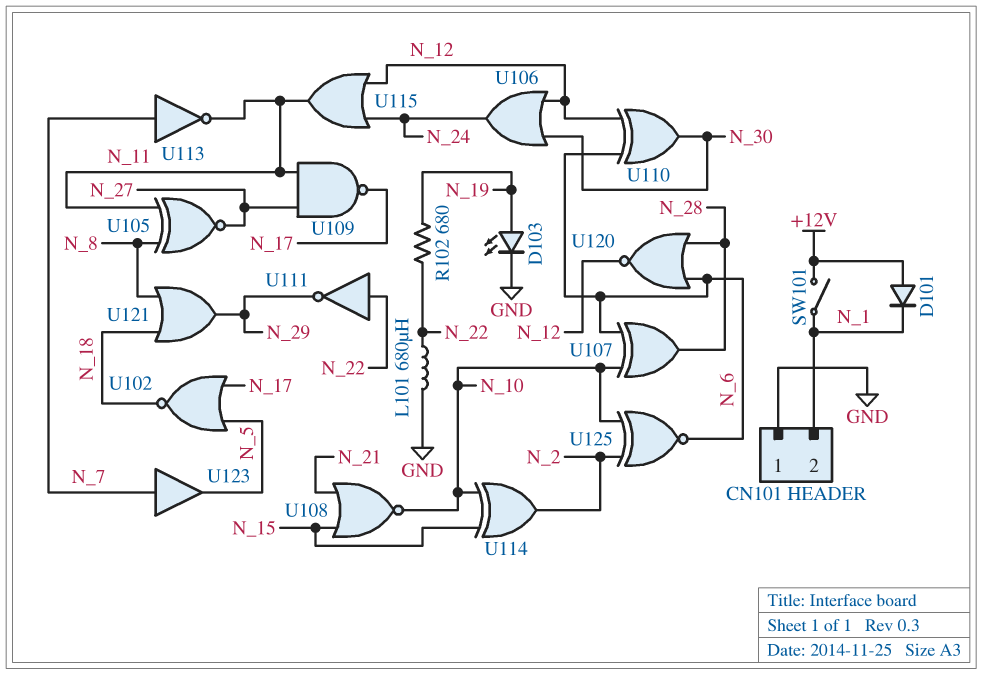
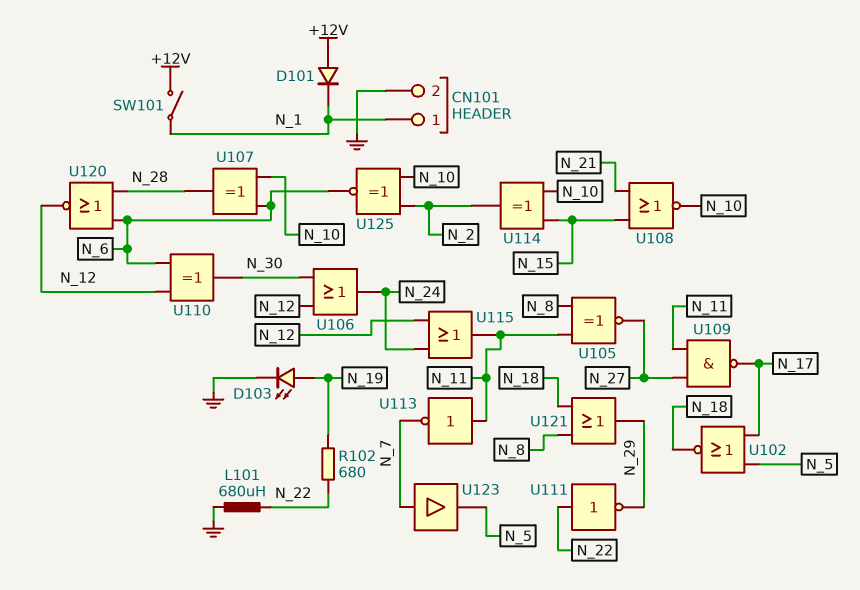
CN101 pin 1: GND -> N_1
CN101 pin 2: N_1 -> GND
U113: NOT (in N_7, out N_11) -> NOT (in N_11, out N_7)

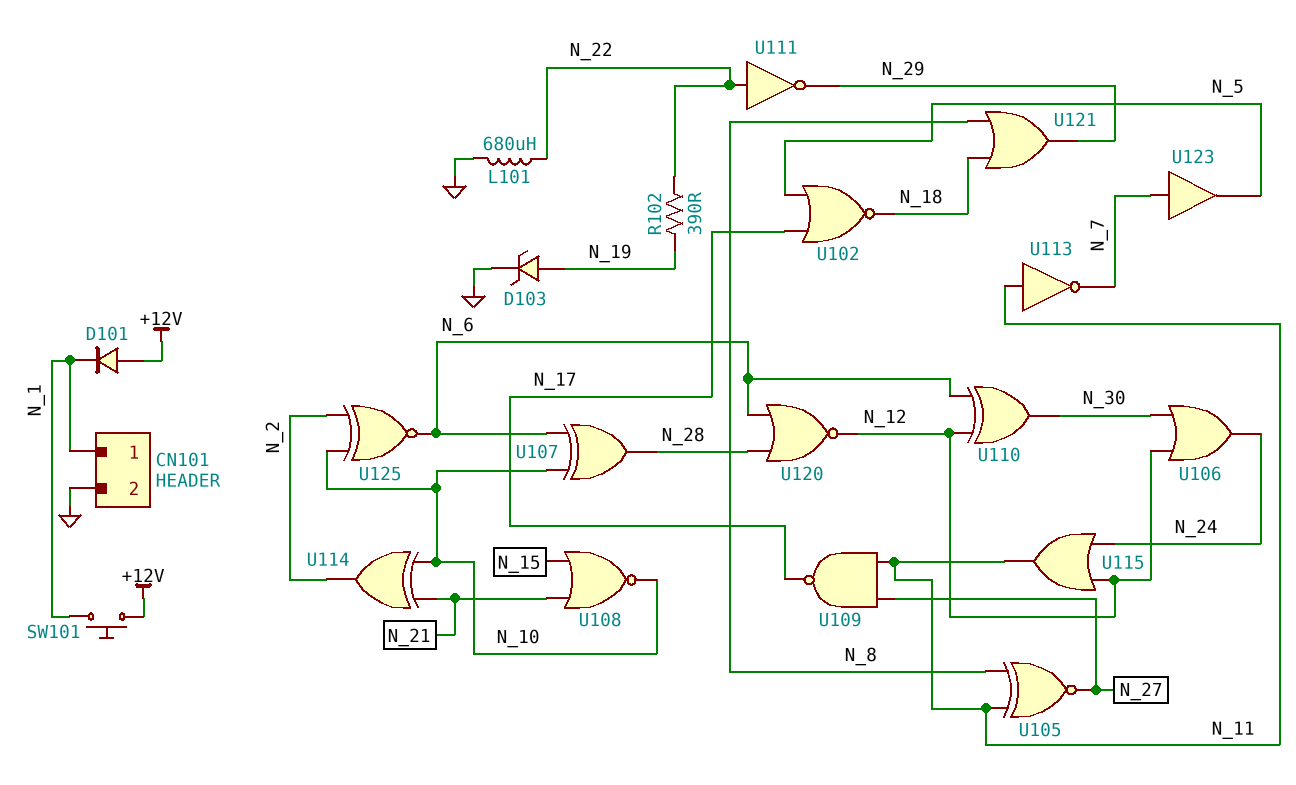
D103: LED (A N_19, K GND) -> zener (A N_19, K GND)
R102: 680 (N_19, N_22) -> 390 (N_19, N_22)
SW101: switch (+12V, N_1) -> button (+12V, N_1)
U114: XOR (in N_10, in N_15, out N_2) -> XOR (in N_10, in N_21, out N_2)

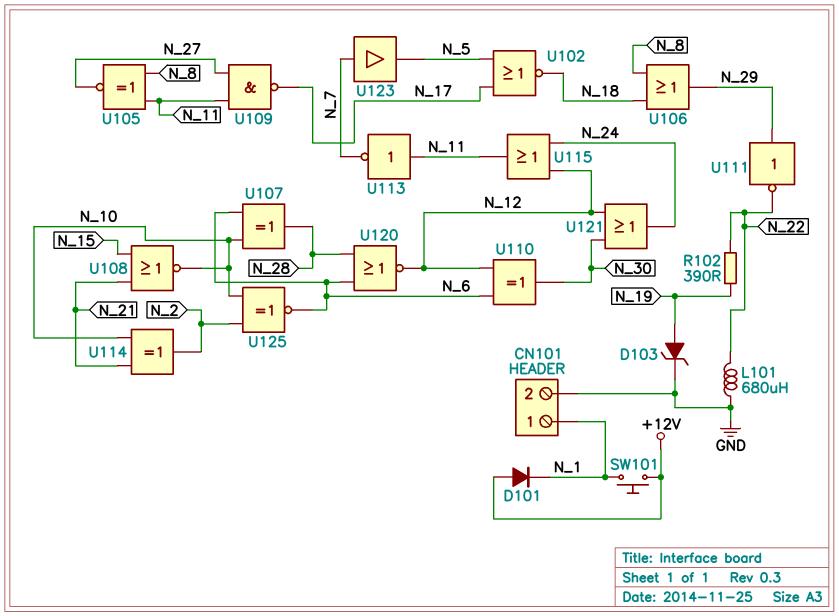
U106: OR (in N_12, in N_30, out N_24) -> OR (in N_8, in N_18, out N_29)
U111: NOT (in N_22, out N_29) -> NOT (in N_29, out N_22)
U121: OR (in N_8, in N_18, out N_29) -> OR (in N_12, in N_30, out N_24)

